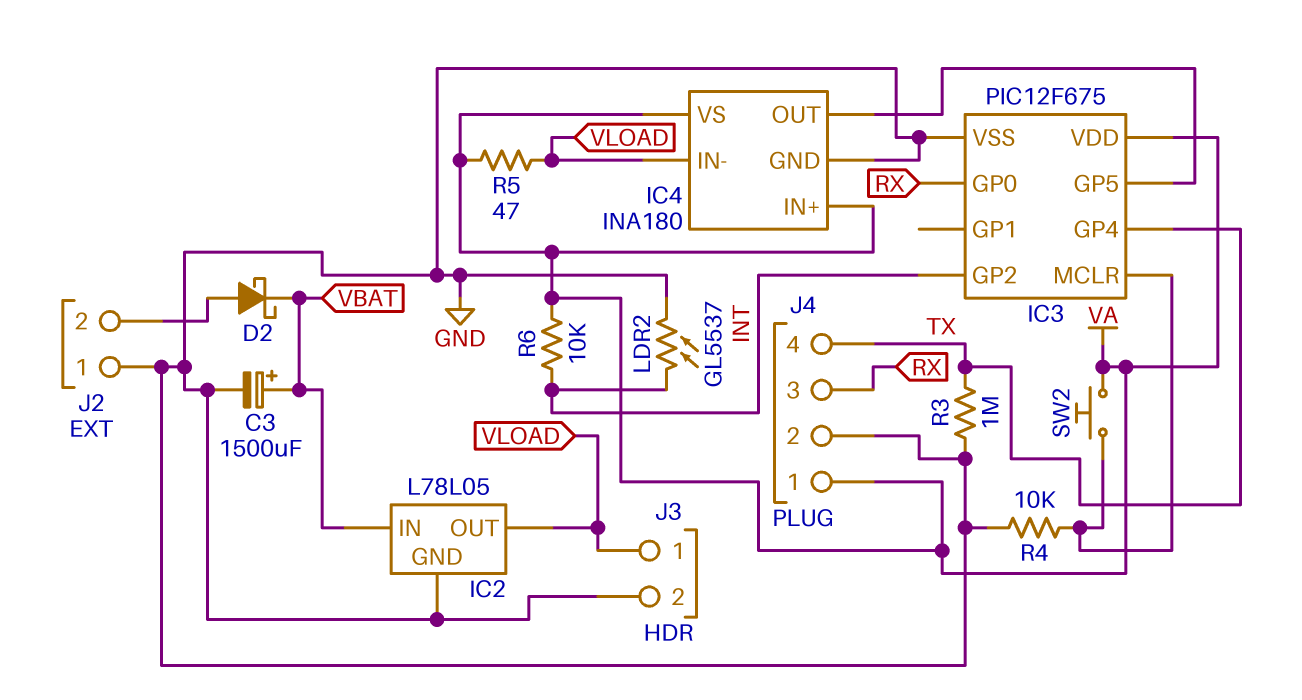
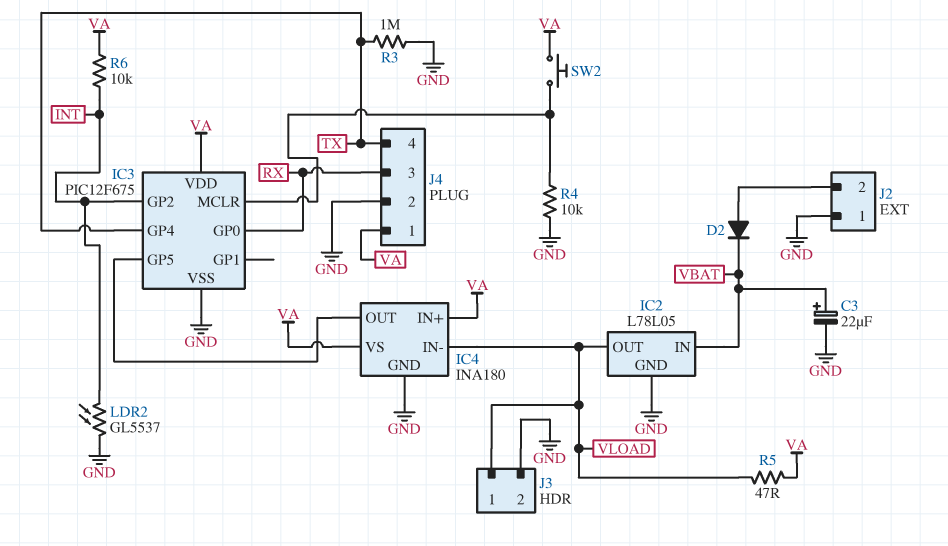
C3: 1500uF (plus VBAT, minus GND) -> 22uF (plus VBAT, minus GND)
D2: schottky (A J2/2, K VBAT) -> diode (A J2/2, K VBAT)

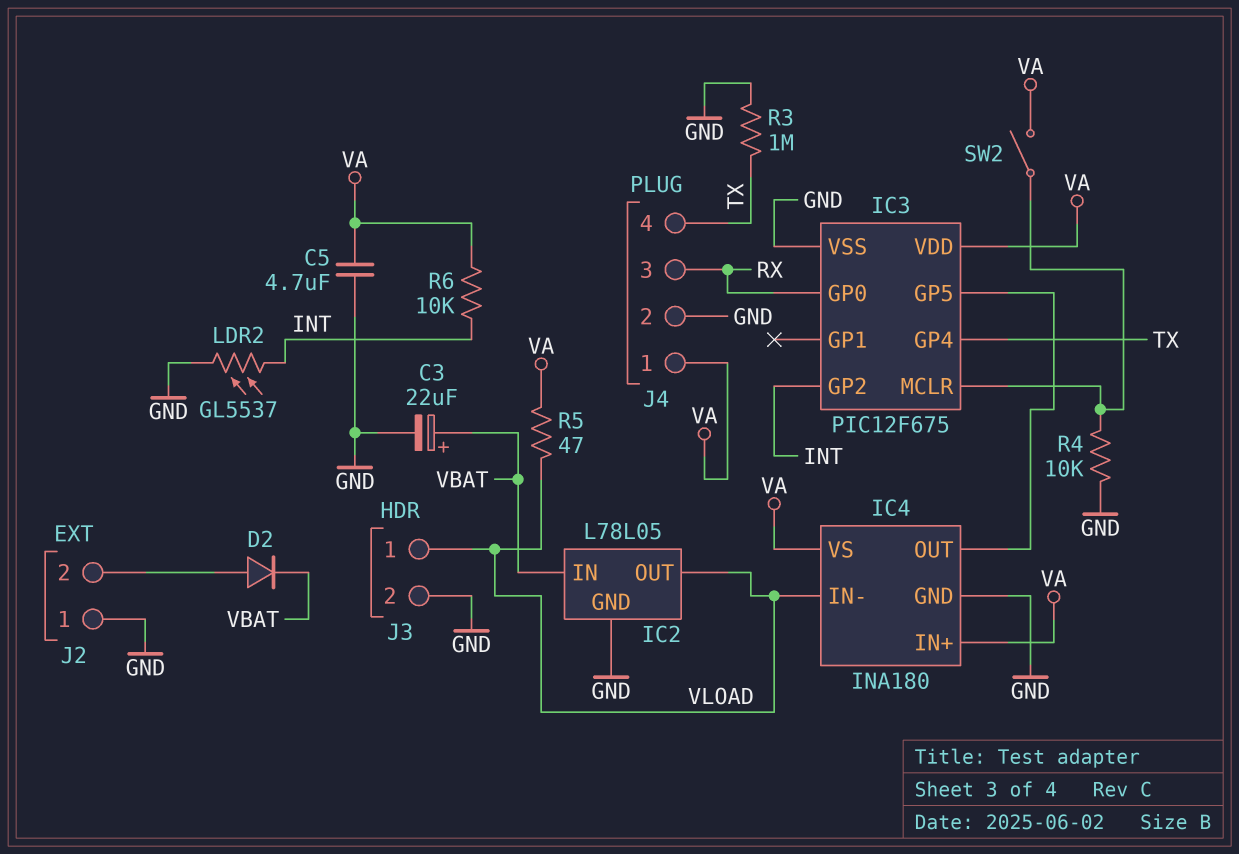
C5: none -> 4.7uF (GND, VA)
SW2: button (IC3/MCLR, VA) -> switch (IC3/MCLR, VA)

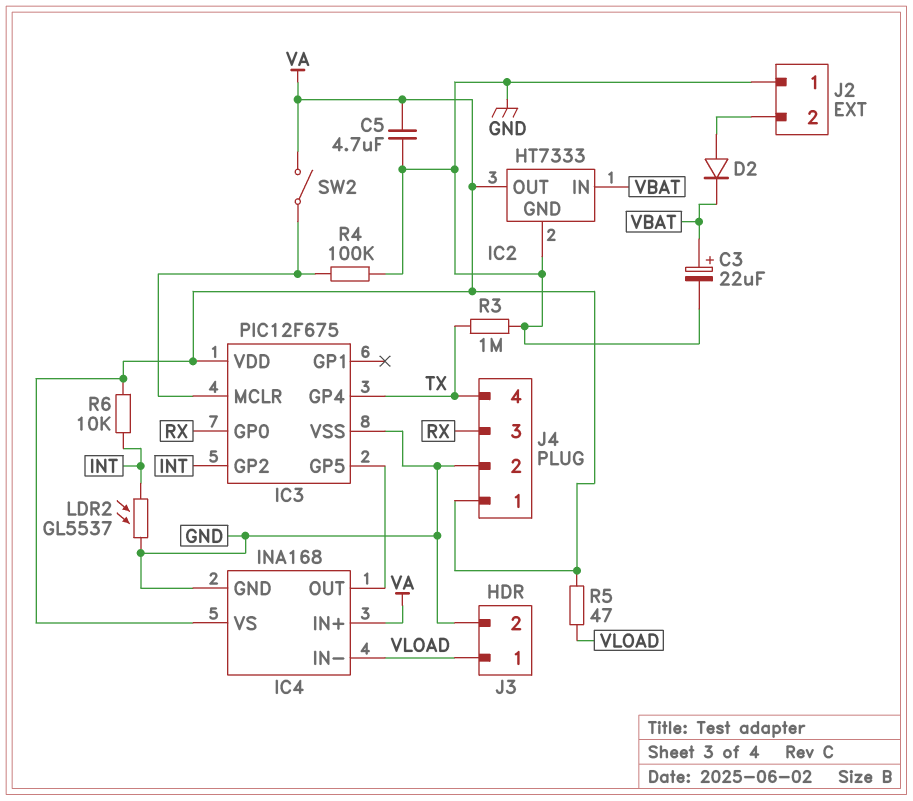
IC2: L78L05 -> HT7333
IC2 pin OUT: VLOAD -> VA
IC4: INA180 -> INA168
R4: 10k (GND, IC3/MCLR) -> 100k (GND, IC3/MCLR)

